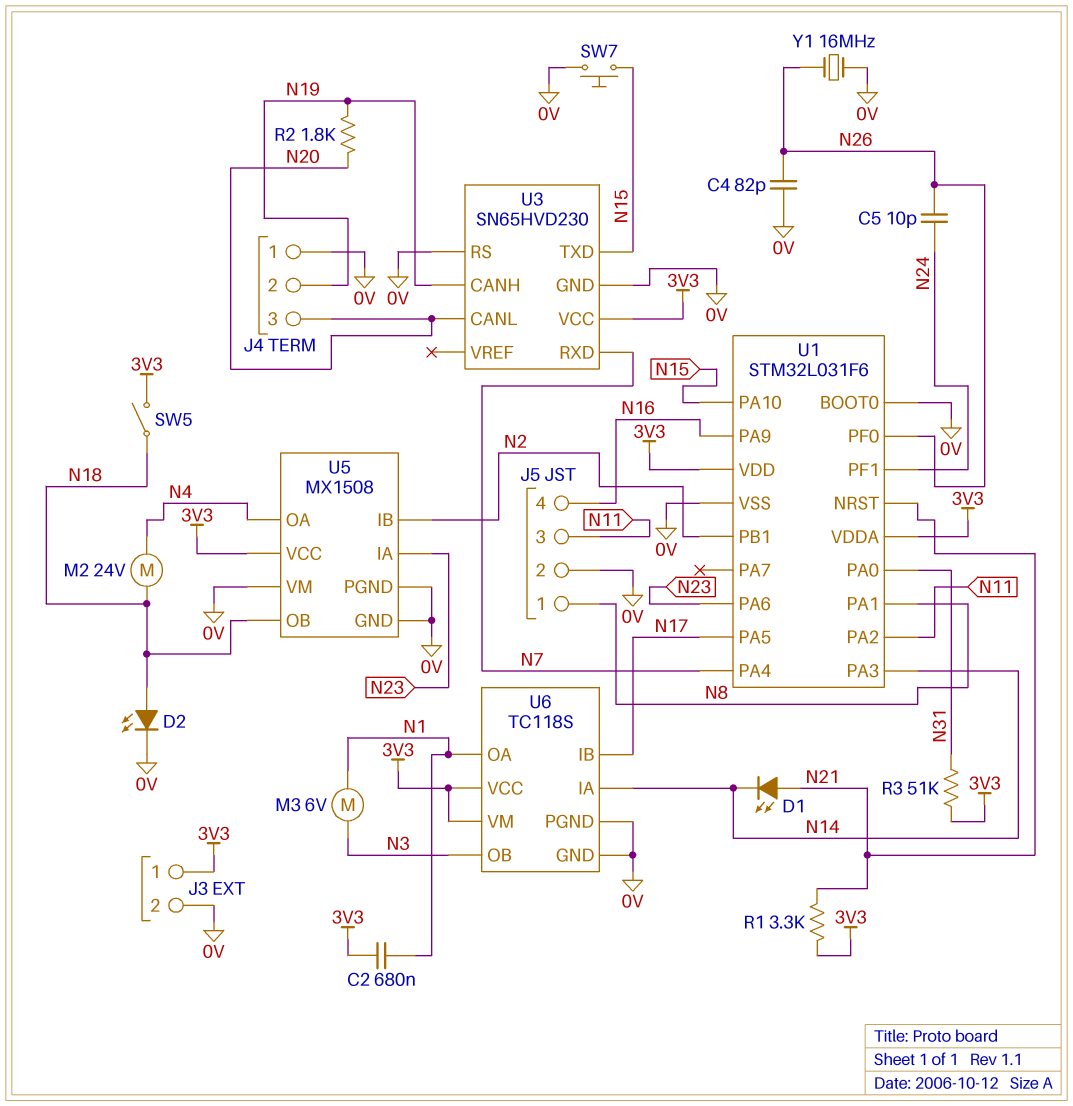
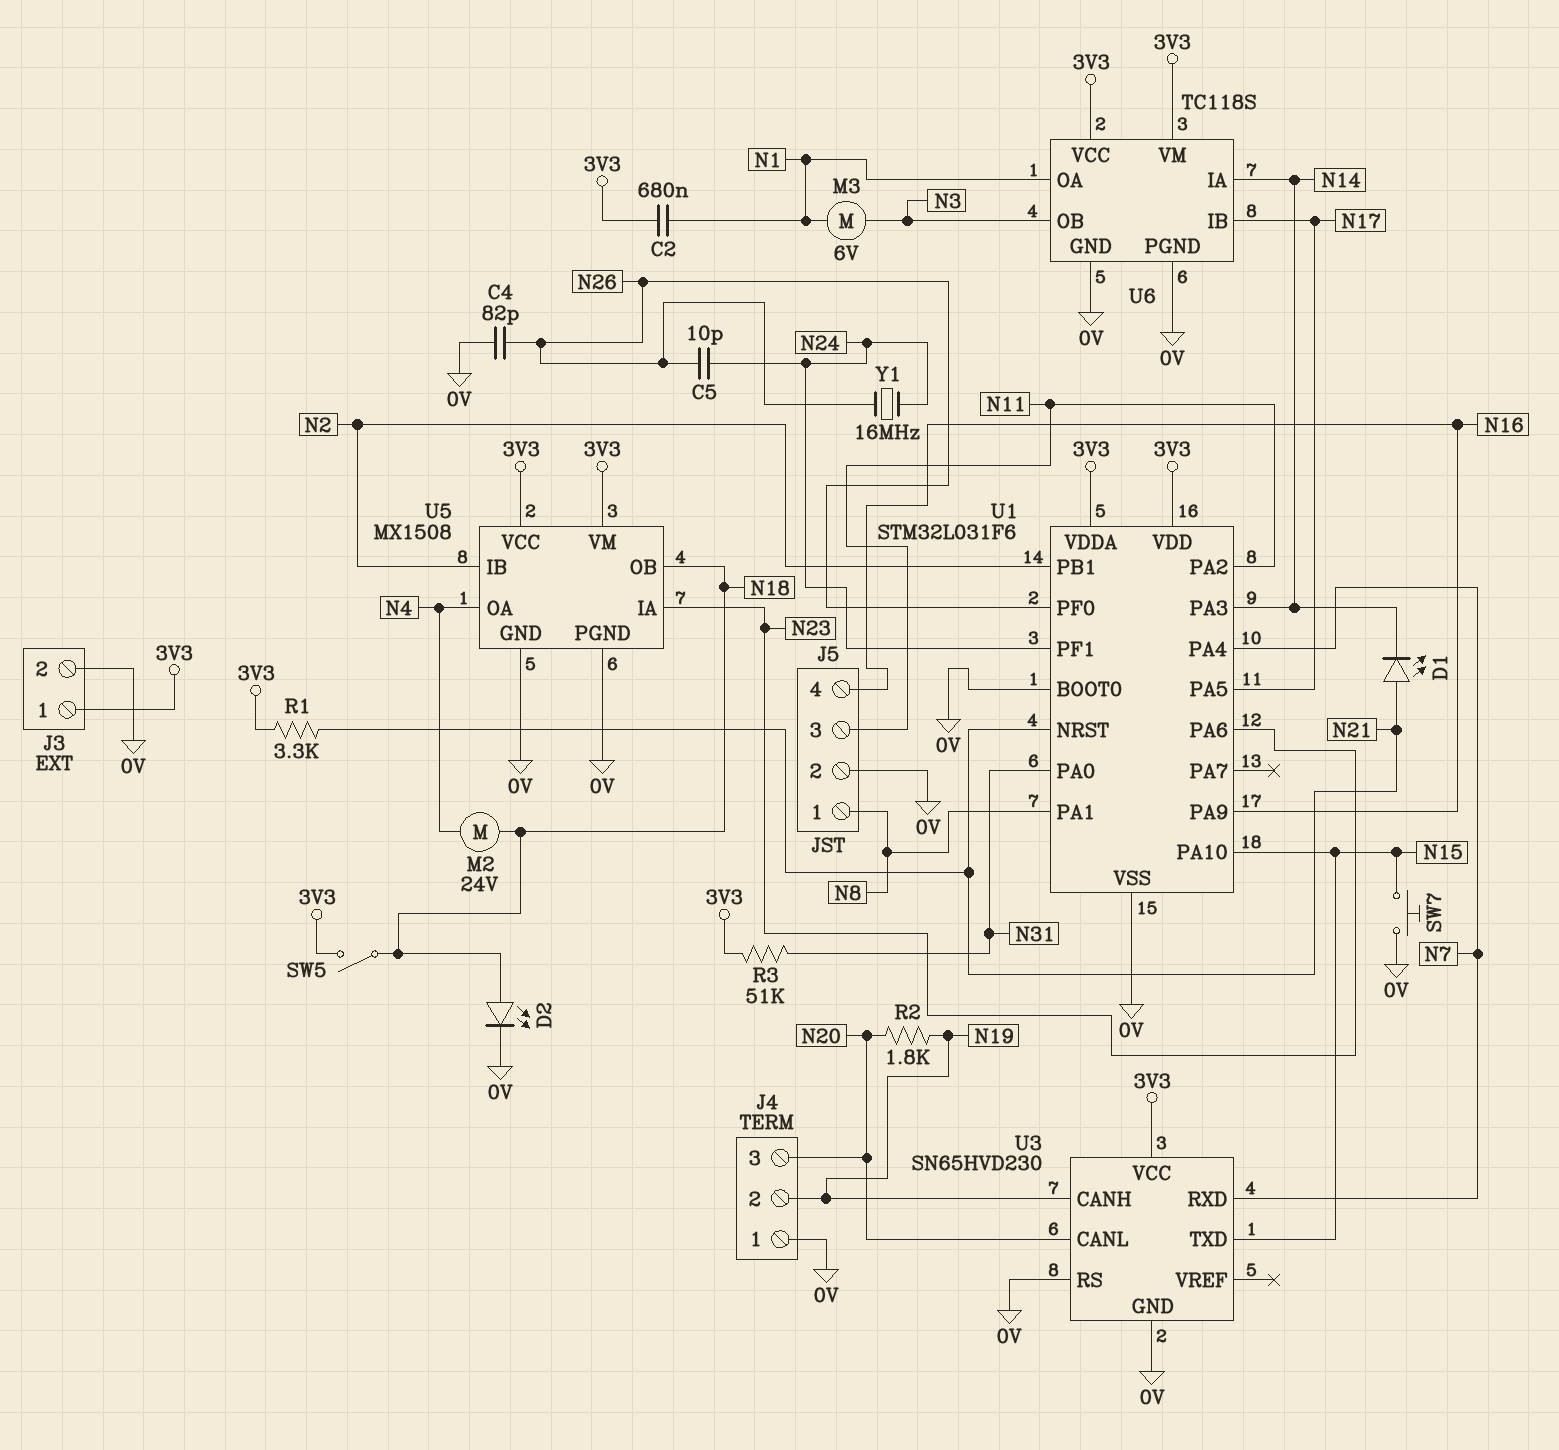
U5 pin VM: 0V -> 3V3
Y1: 16MHz (0V, N26) -> 16MHz (N24, N26)

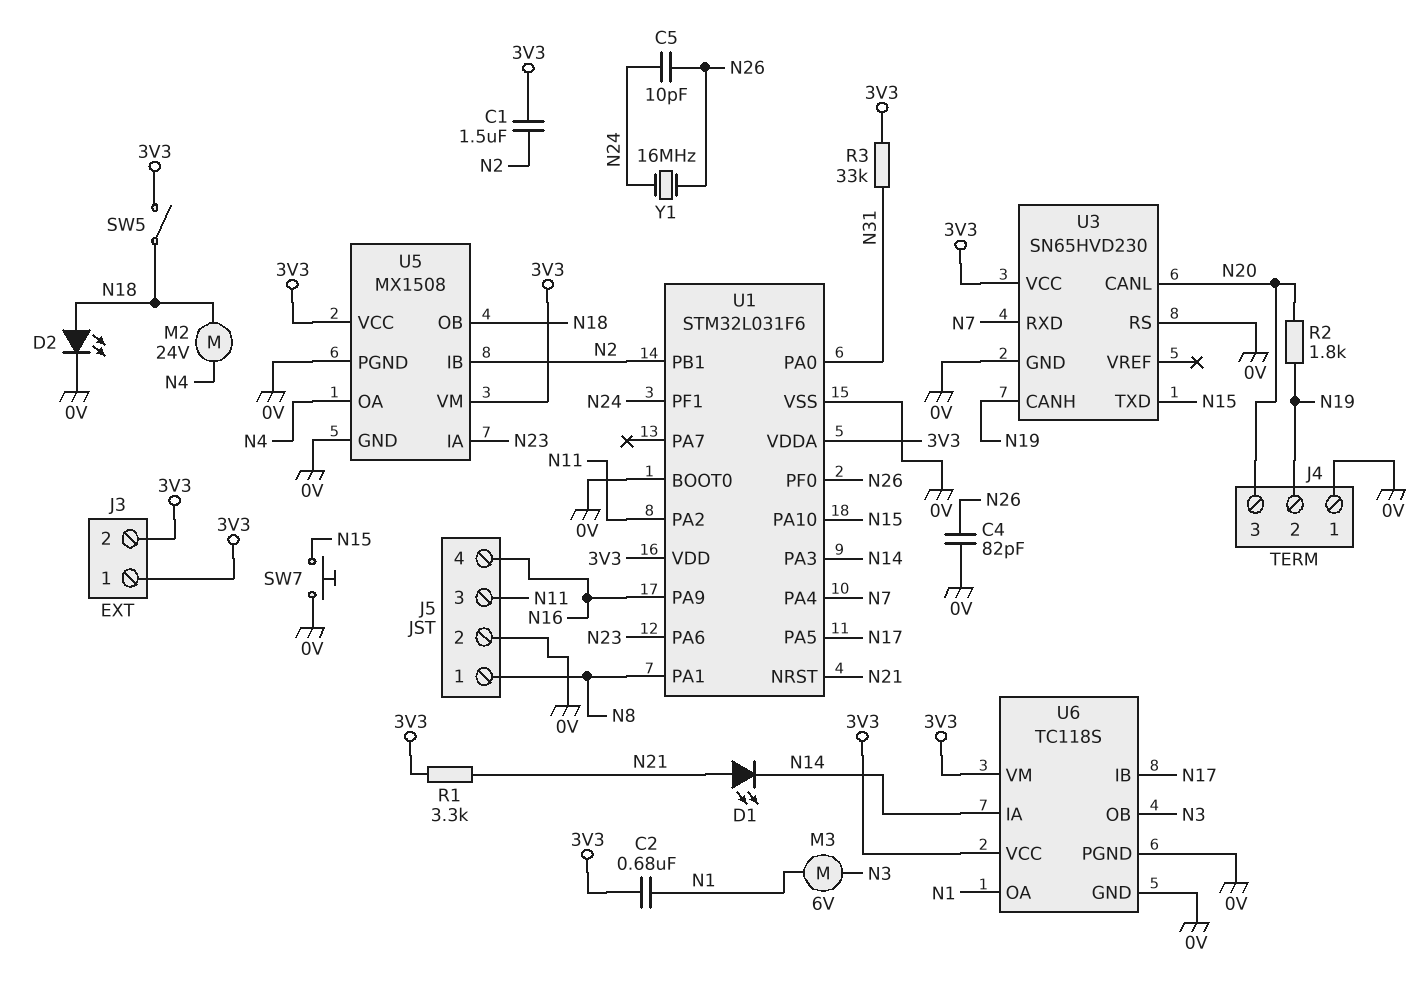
C1: none -> 1.5uF (3V3, N2)
J3 pin 2: 0V -> 3V3
R3: 51k (3V3, N31) -> 33k (3V3, N31)

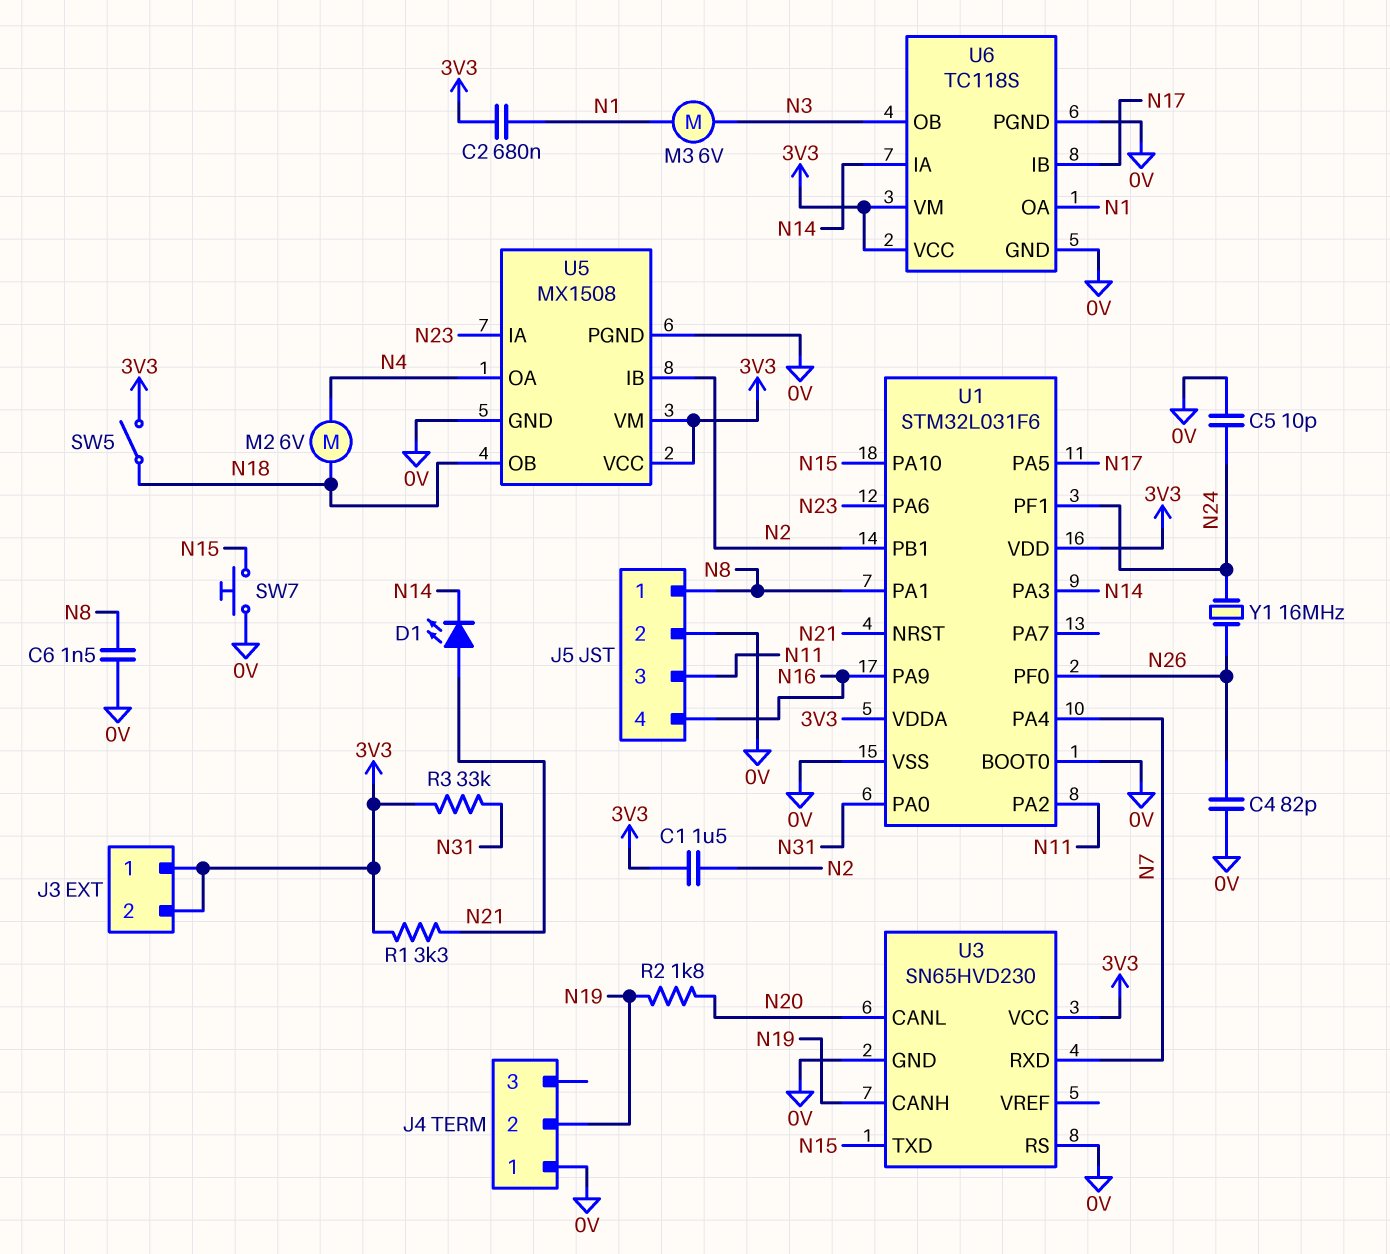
C5: 10pF (N24, N26) -> 10pF (0V, N24)
C6: none -> 1.5nF (0V, N8)
D2: LED (A N18, K 0V) -> none
J4 pin 3: N20 -> none
M2: motor 24V (N4, N18) -> motor 6V (N4, N18)

